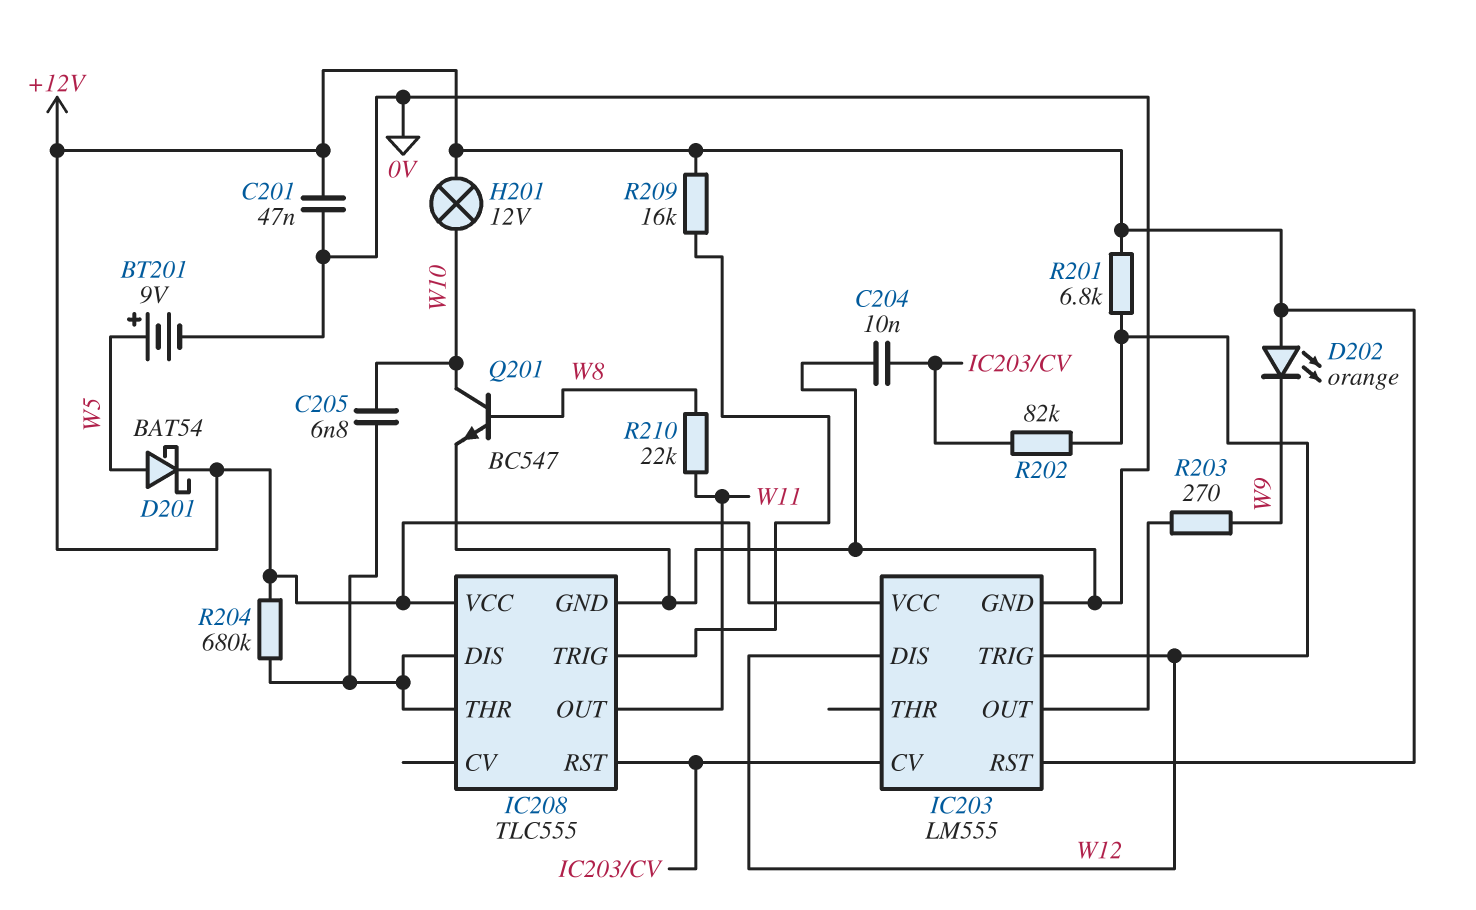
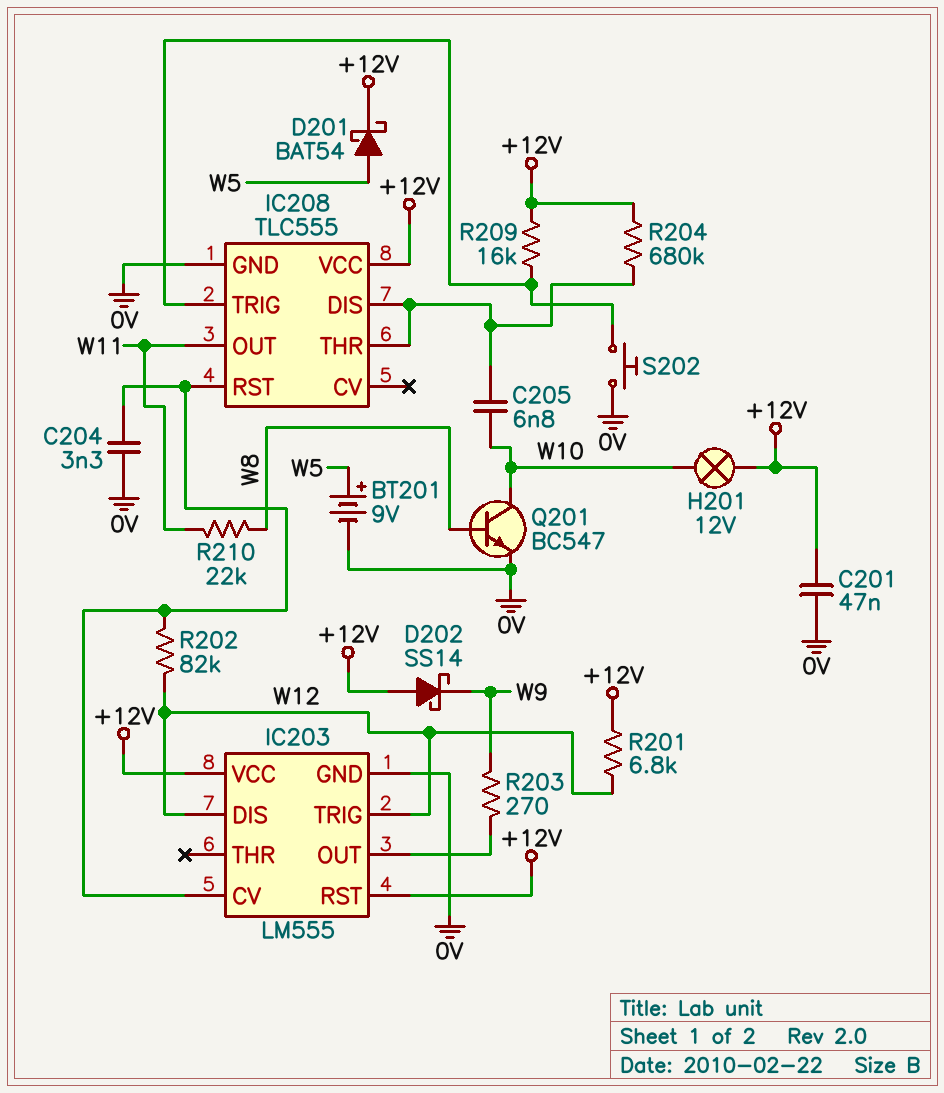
C204: 10nF (0V, IC203/CV) -> 3.3nF (0V, IC203/CV)
D202: LED orange (A +12V, K W9) -> schottky SS14 (A +12V, K W9)
S202: none -> button (0V, IC208/TRIG)

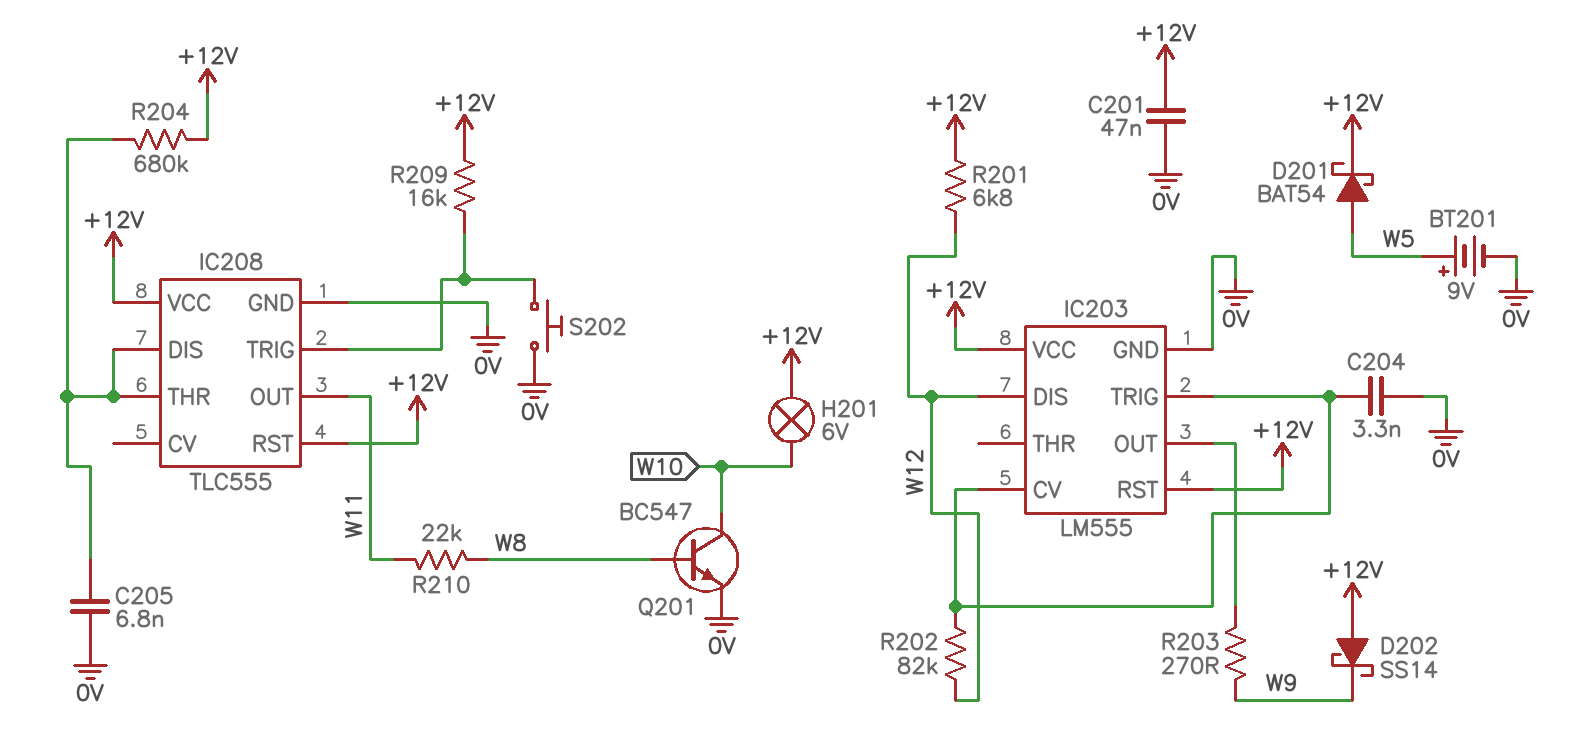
C205: 6.8nF (IC208/DIS, W10) -> 6.8nF (0V, IC208/DIS)
H201: lamp 12V (+12V, W10) -> lamp 6V (+12V, W10)
IC203 pin TRIG: W12 -> IC203/CV
IC208 pin RST: IC203/CV -> +12V

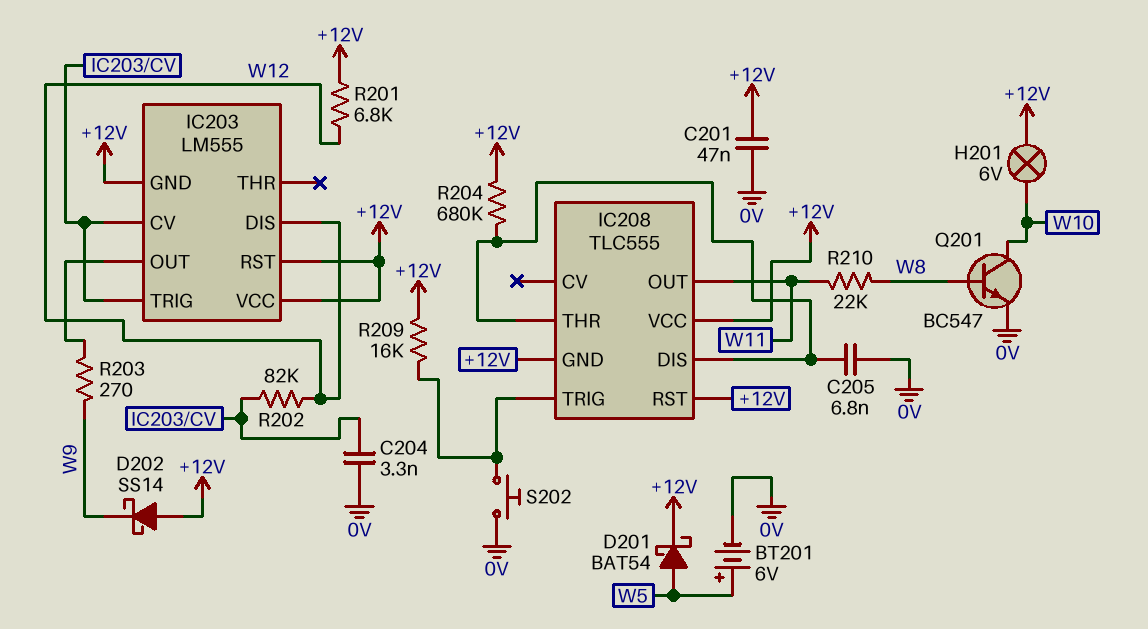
BT201: 9V (plus W5, minus 0V) -> 6V (plus W5, minus 0V)
IC203 pin GND: 0V -> +12V
IC208 pin GND: 0V -> +12V

